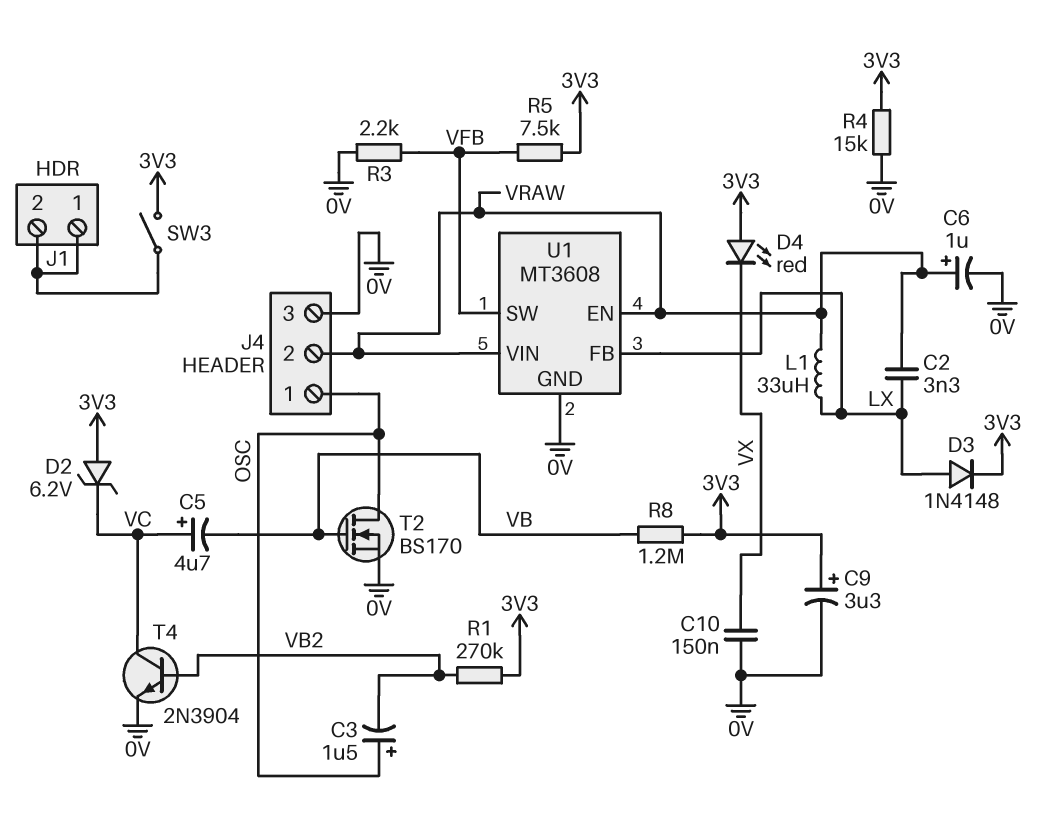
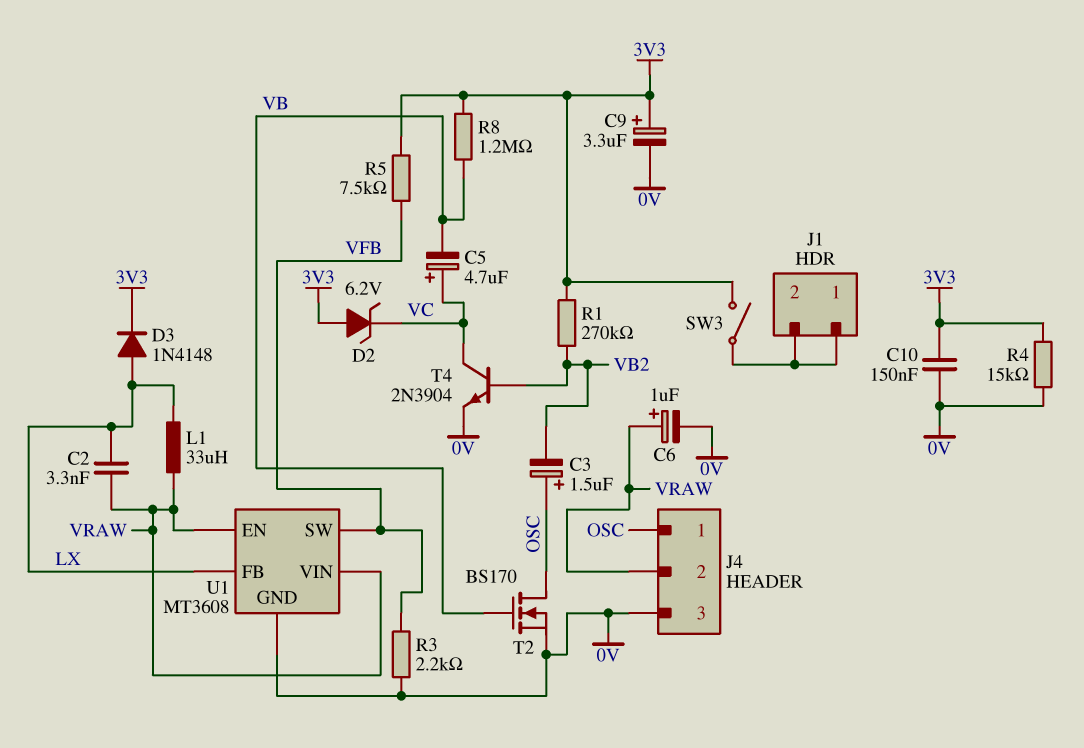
C10: 150nF (0V, VX) -> 150nF (0V, 3V3)
D4: LED red (A 3V3, K VX) -> none

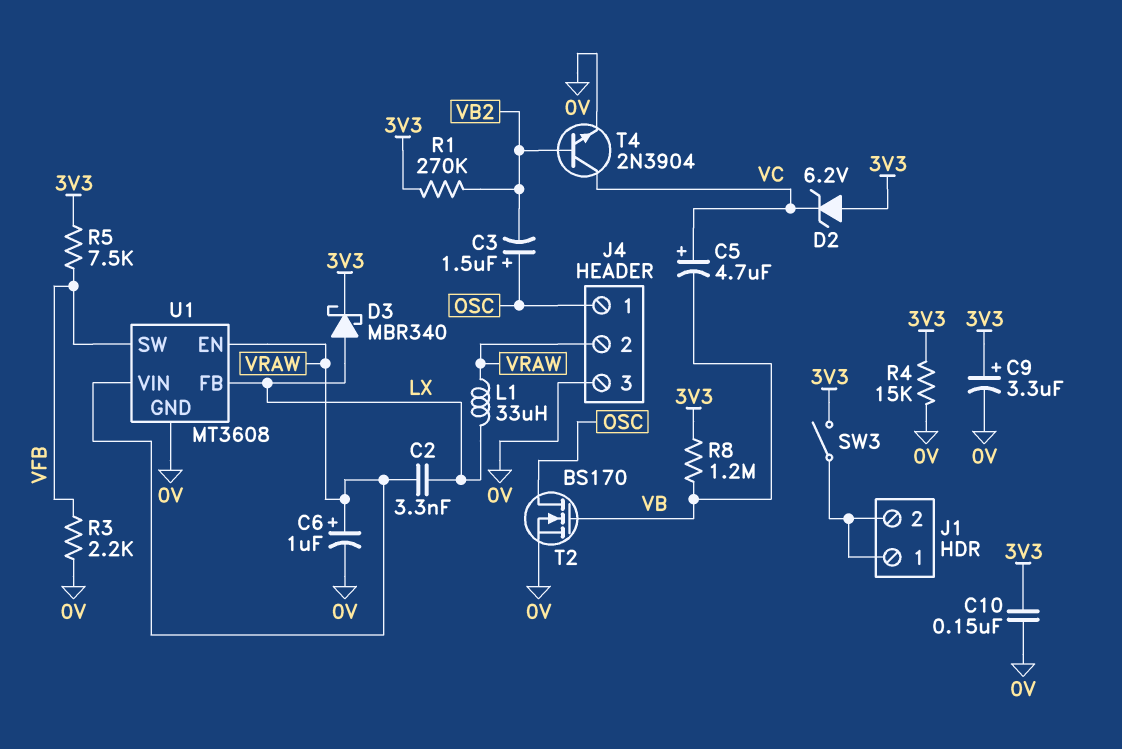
D3: diode 1N4148 (A LX, K 3V3) -> schottky MBR340 (A LX, K 3V3)

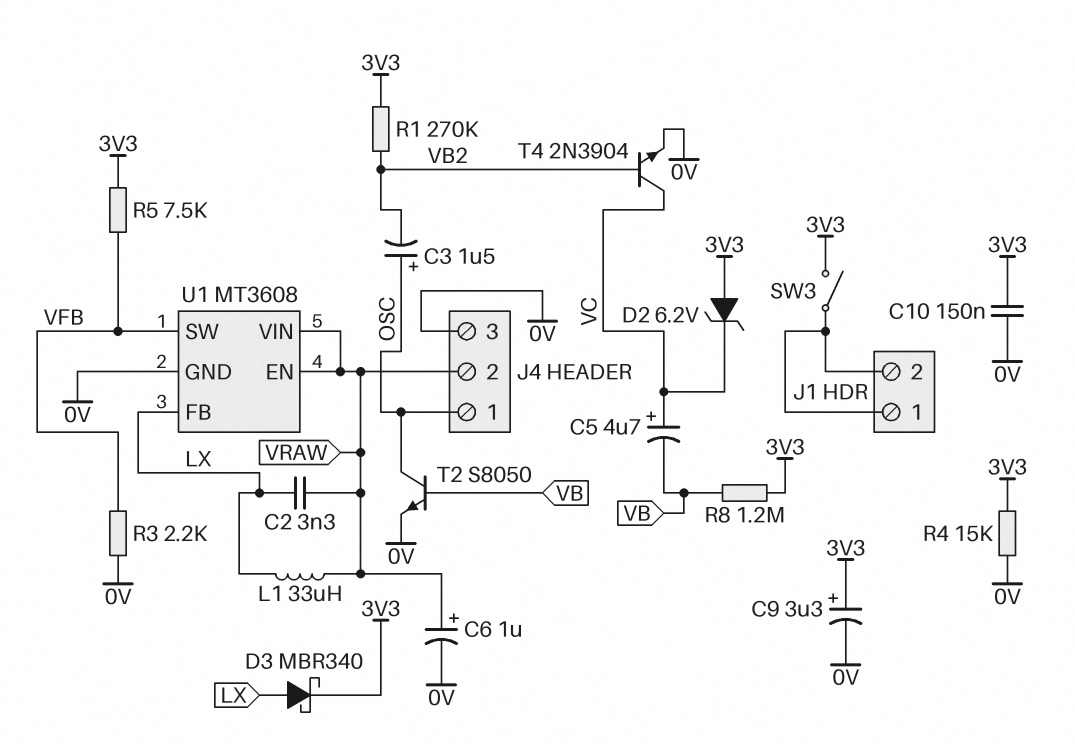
T2: NMOS BS170 (G VB, D OSC, S 0V) -> NPN S8050 (B VB, C OSC, E 0V)

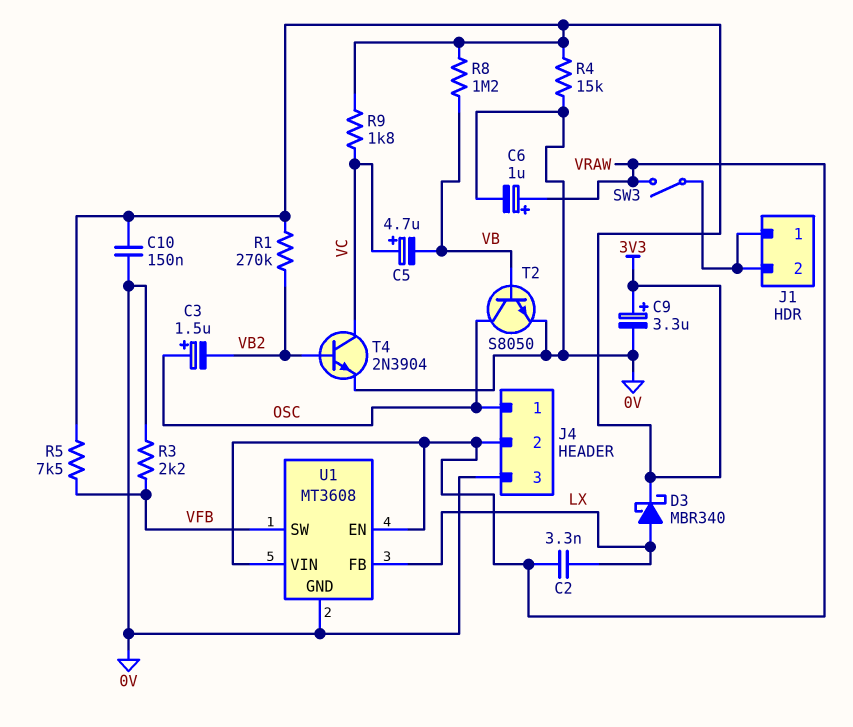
D2: zener 6.2V (A 3V3, K VC) -> none
L1: 33uH (LX, VRAW) -> none
R9: none -> 1.8k (3V3, VC)
SW3: switch (3V3, J1/1) -> switch (J1/1, VRAW)

